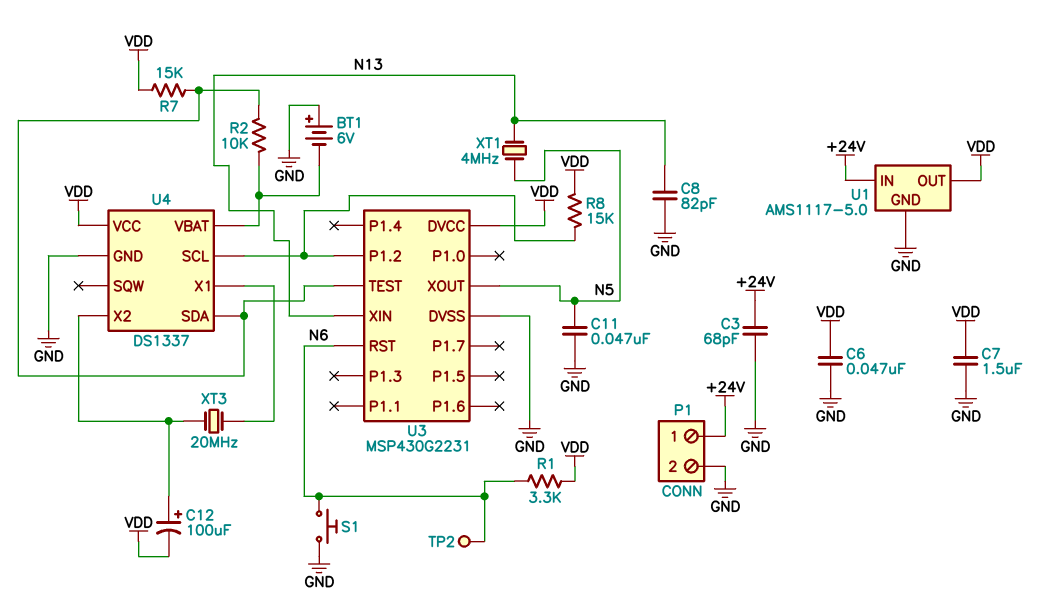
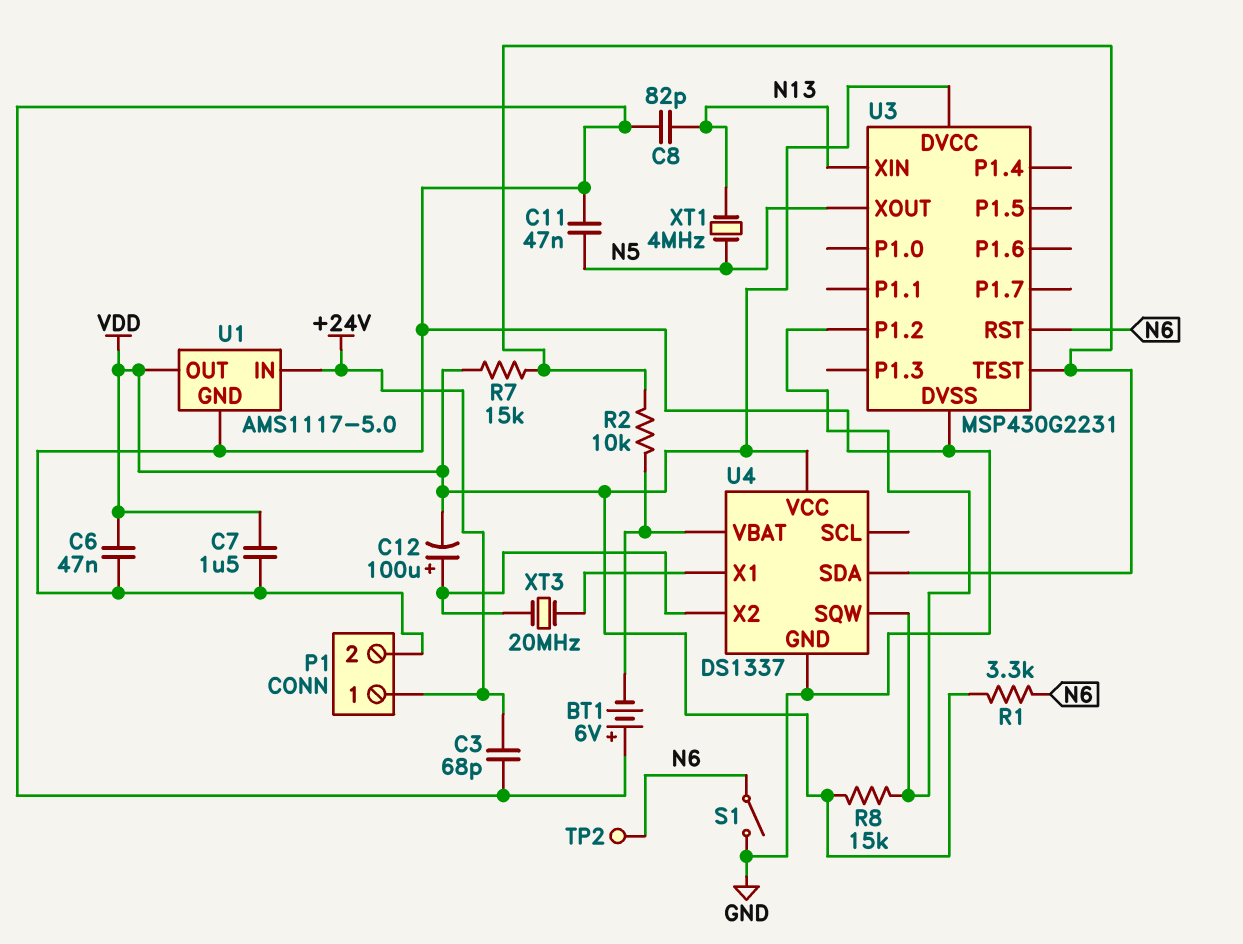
S1: button (GND, N6) -> switch (GND, N6)
U4 pin SCL: U3/P1.2 -> none
U4 pin SQW: none -> U3/P1.2

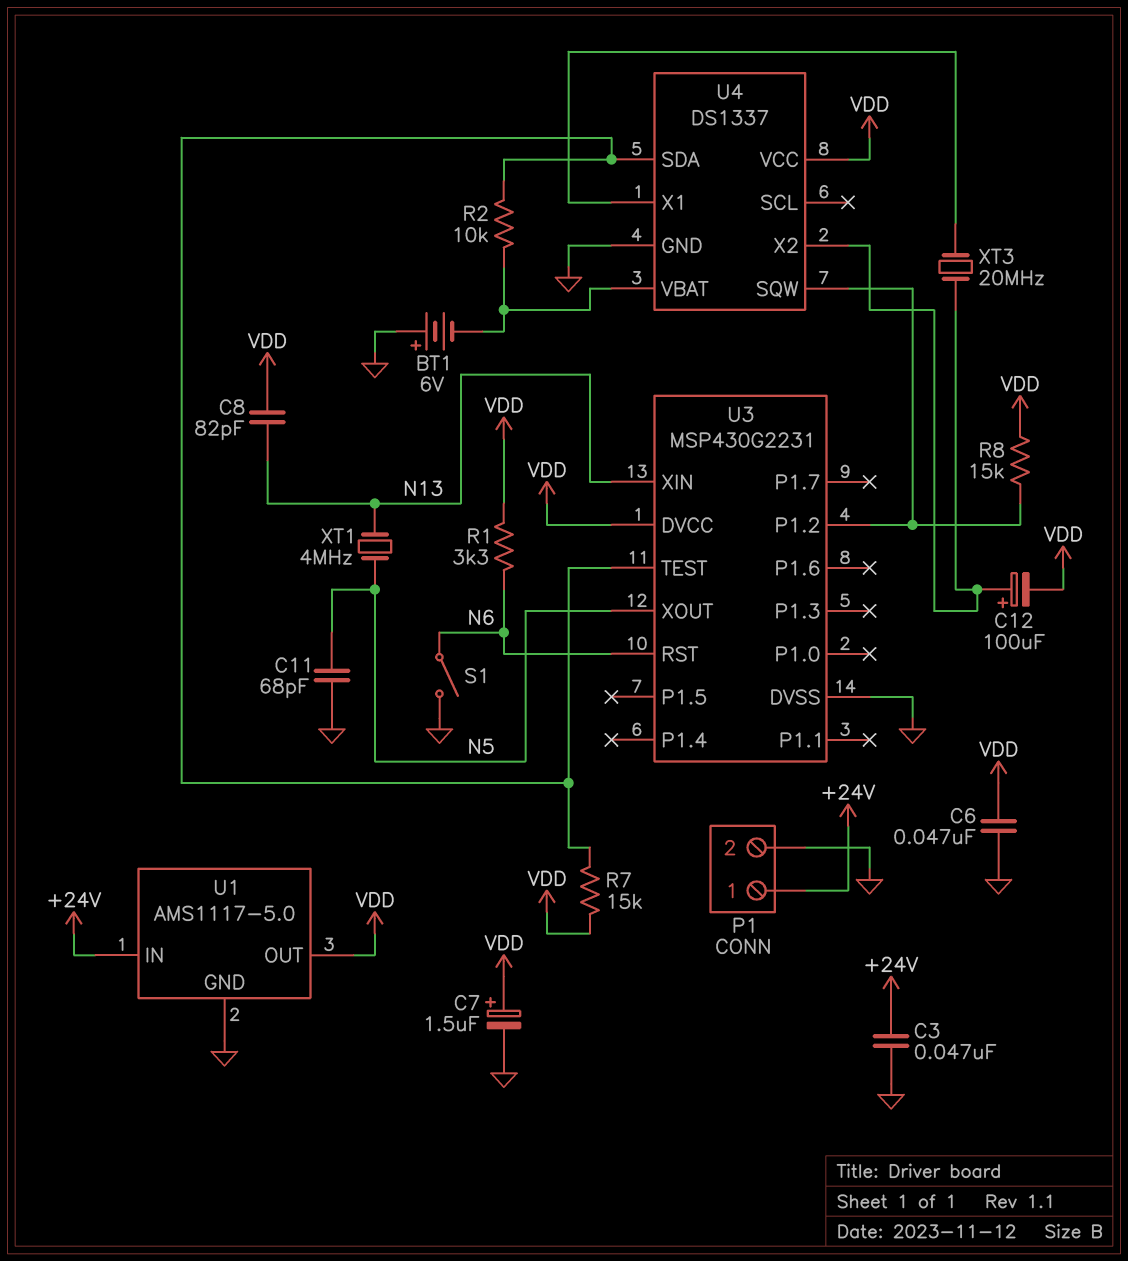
C3: 68pF (+24V, GND) -> 47nF (+24V, GND)
C7: 1.5uF (GND, VDD) -> 1.5uF (plus VDD, minus GND)
C8: 82pF (GND, N13) -> 82pF (N13, VDD)
C11: 47nF (GND, N5) -> 68pF (GND, N5)
TP2: test point (N6) -> none

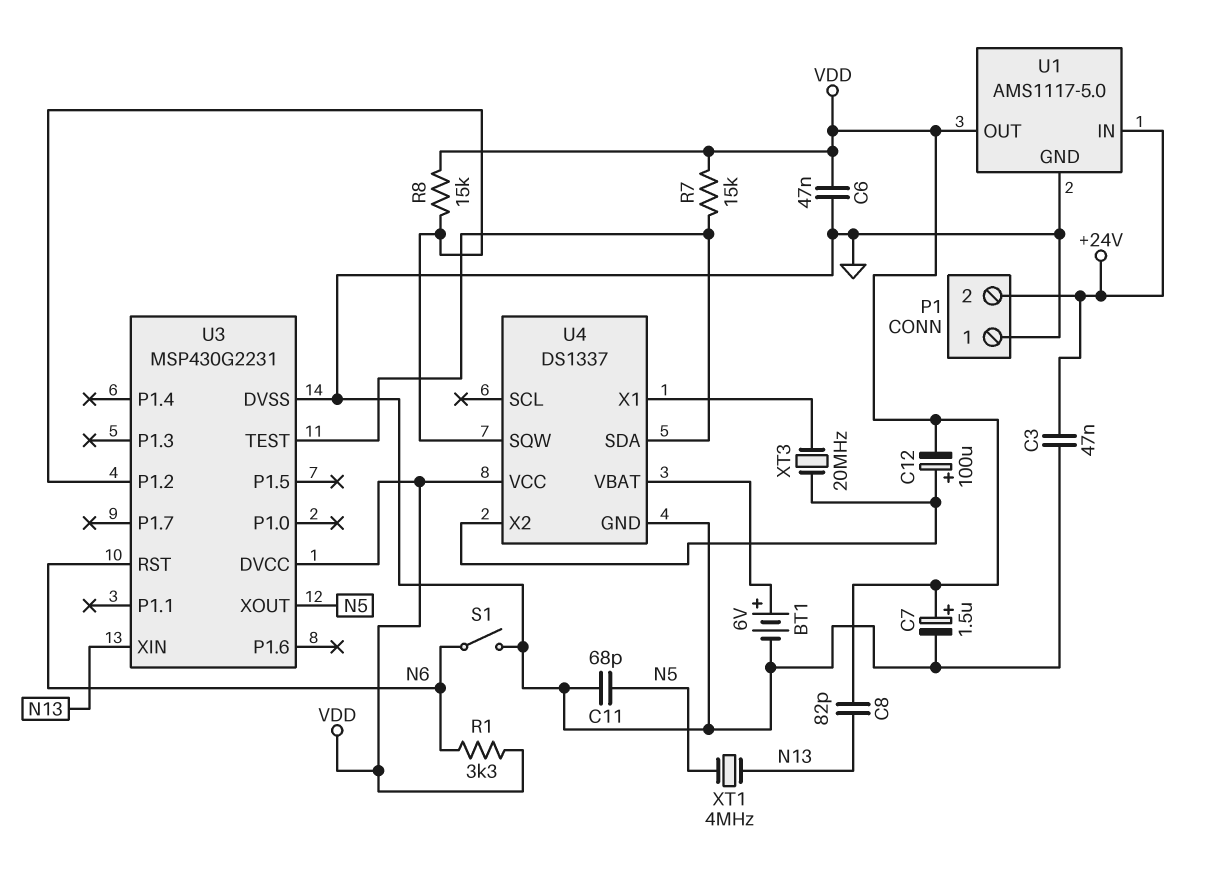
BT1: 6V (plus GND, minus U4/VBAT) -> 6V (plus U4/VBAT, minus GND)
P1 pin 1: +24V -> GND
P1 pin 2: GND -> +24V
R2: 10k (U3/TEST, U4/VBAT) -> none

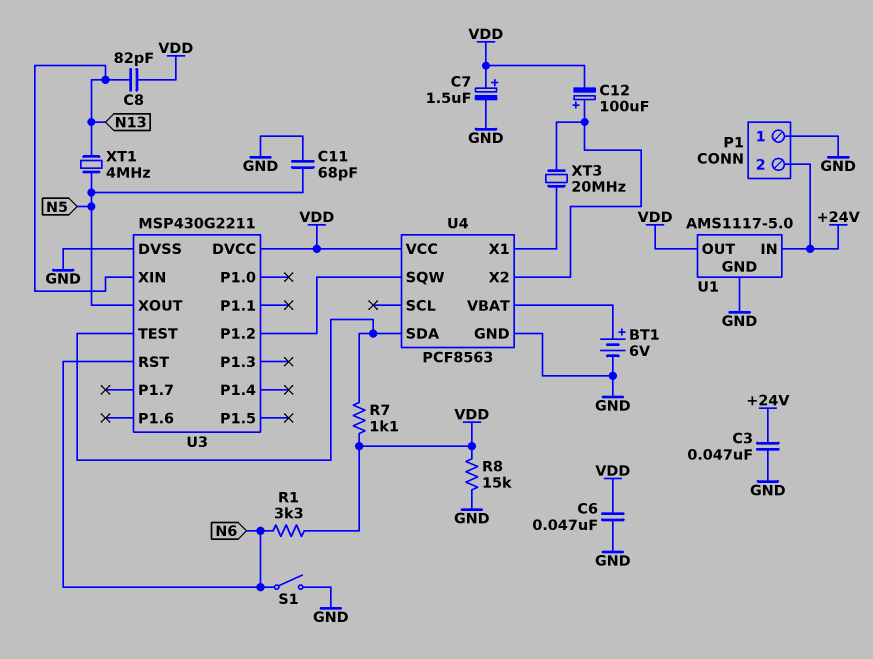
R7: 15k (U3/TEST, VDD) -> 1.1k (U3/TEST, VDD)
R8: 15k (U3/P1.2, VDD) -> 15k (GND, VDD)
U3: MSP430G2231 -> MSP430G2211
U4: DS1337 -> PCF8563

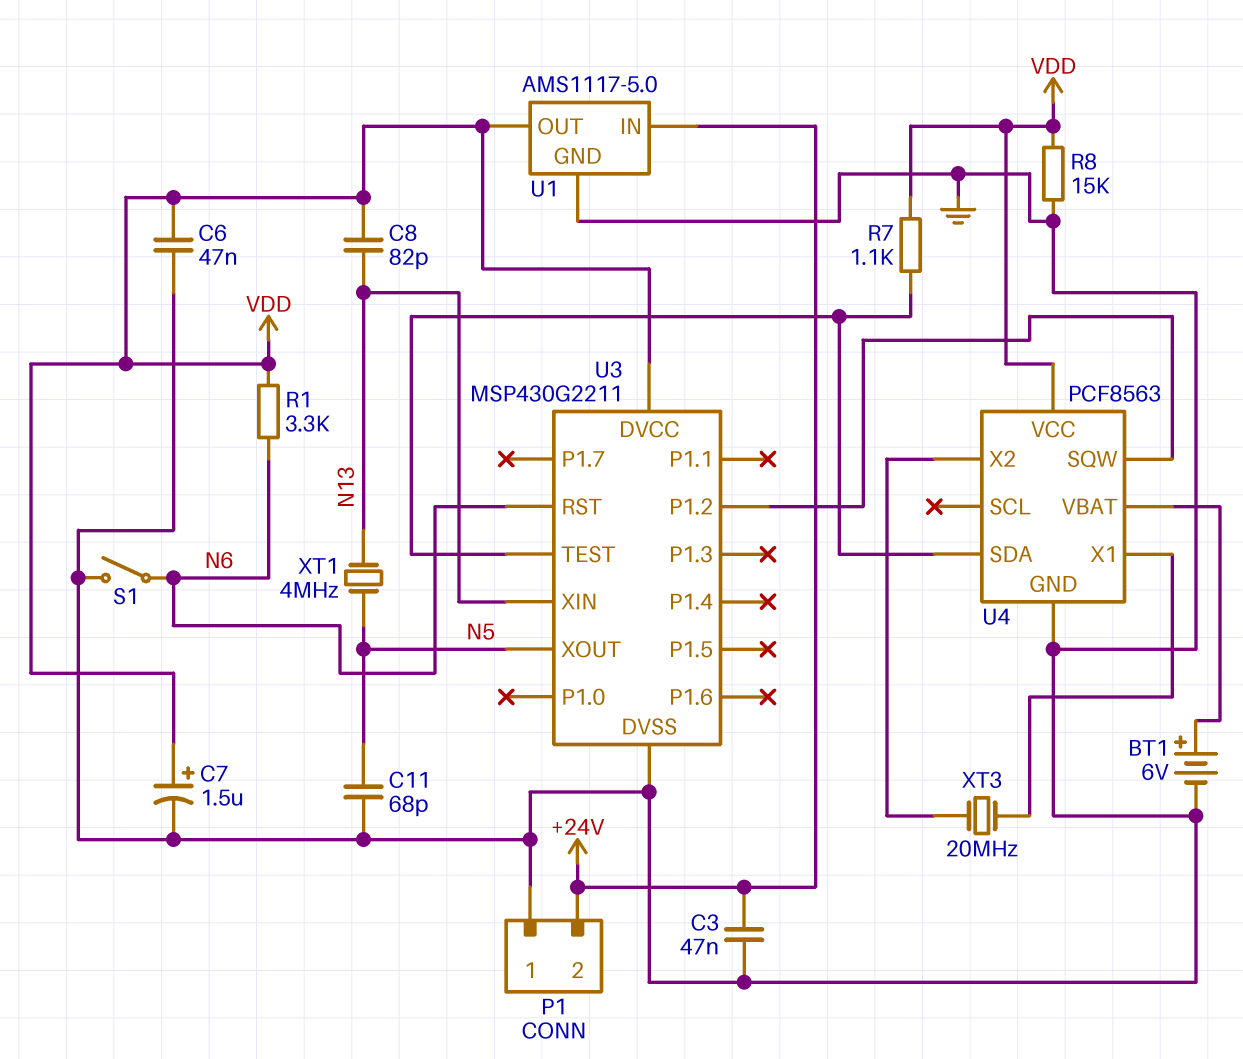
C12: 100uF (plus U4/X2, minus VDD) -> none

